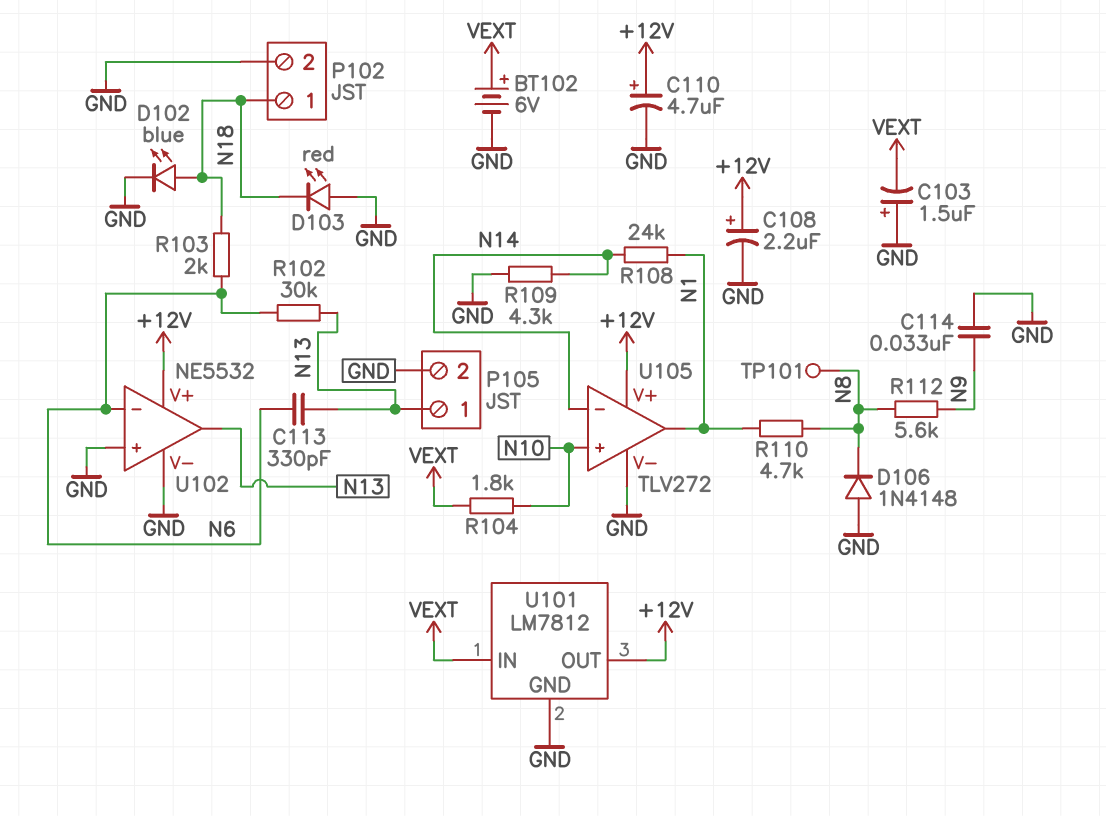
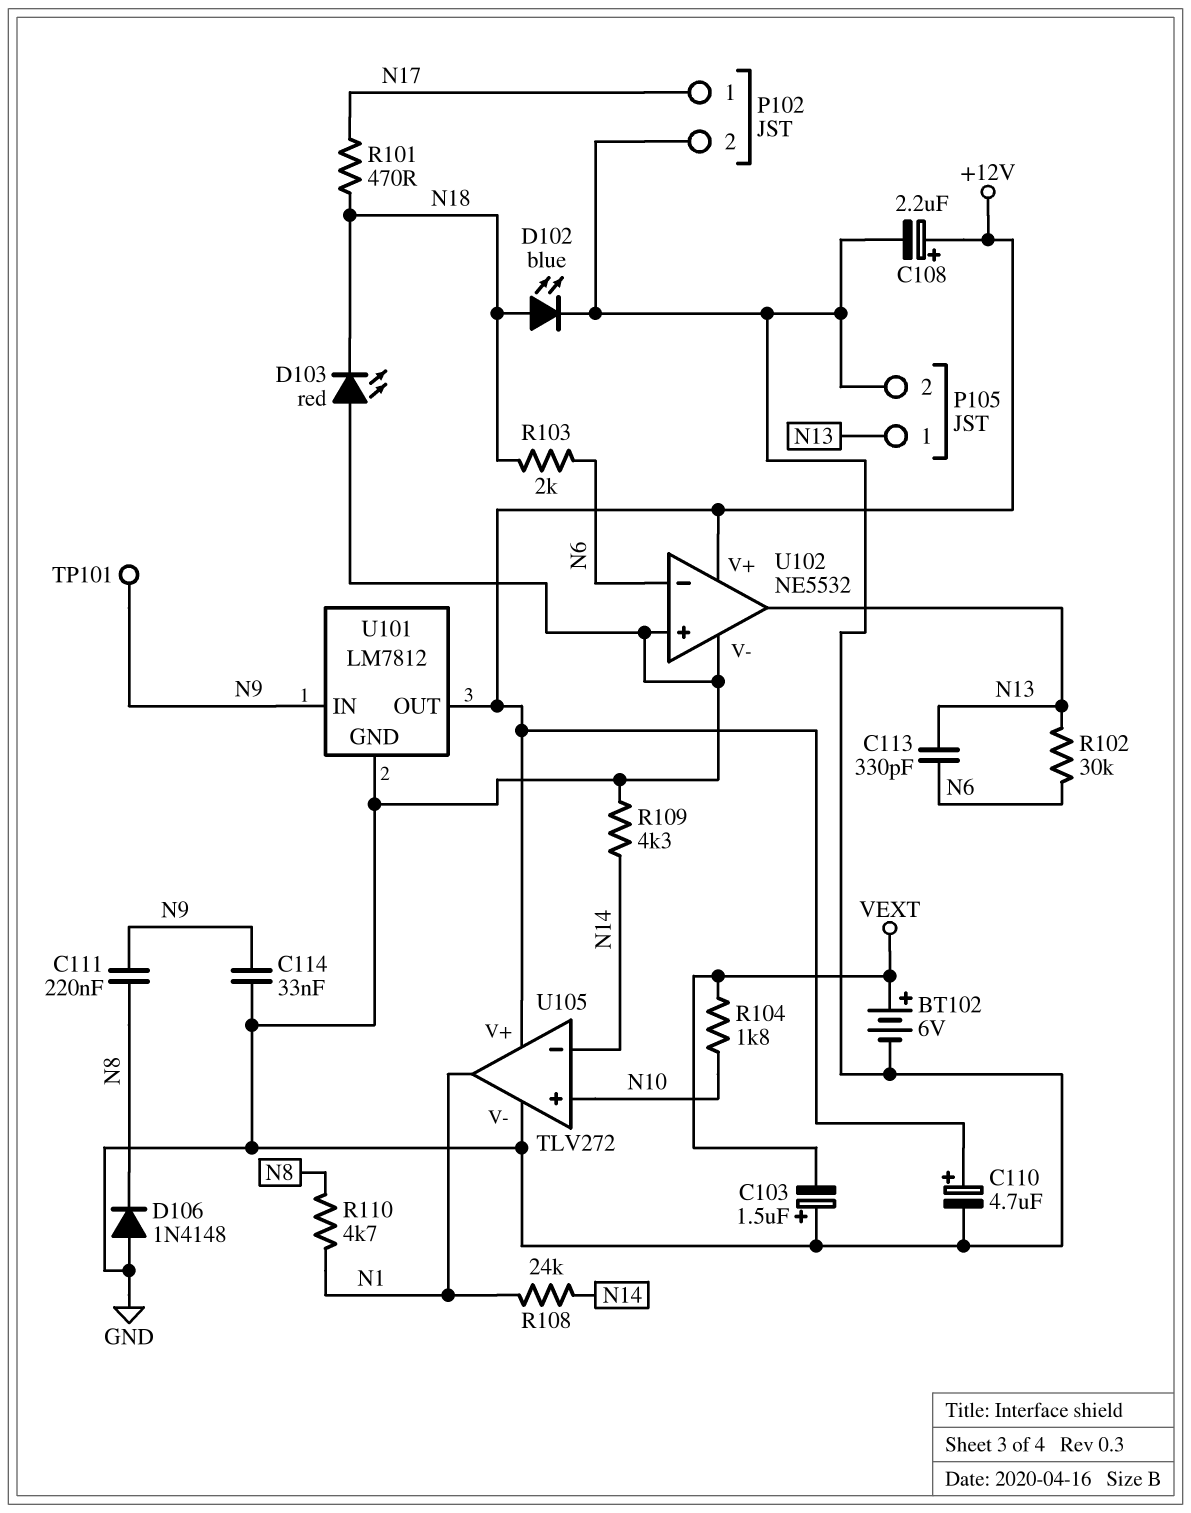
C111: none -> 220nF (N8, N9)
P102 pin 1: N18 -> N17
R101: none -> 470 (N17, N18)
R112: 5.6k (N8, N9) -> none
TP101: test point (N8) -> test point (N9)
U101 pin IN: VEXT -> N9

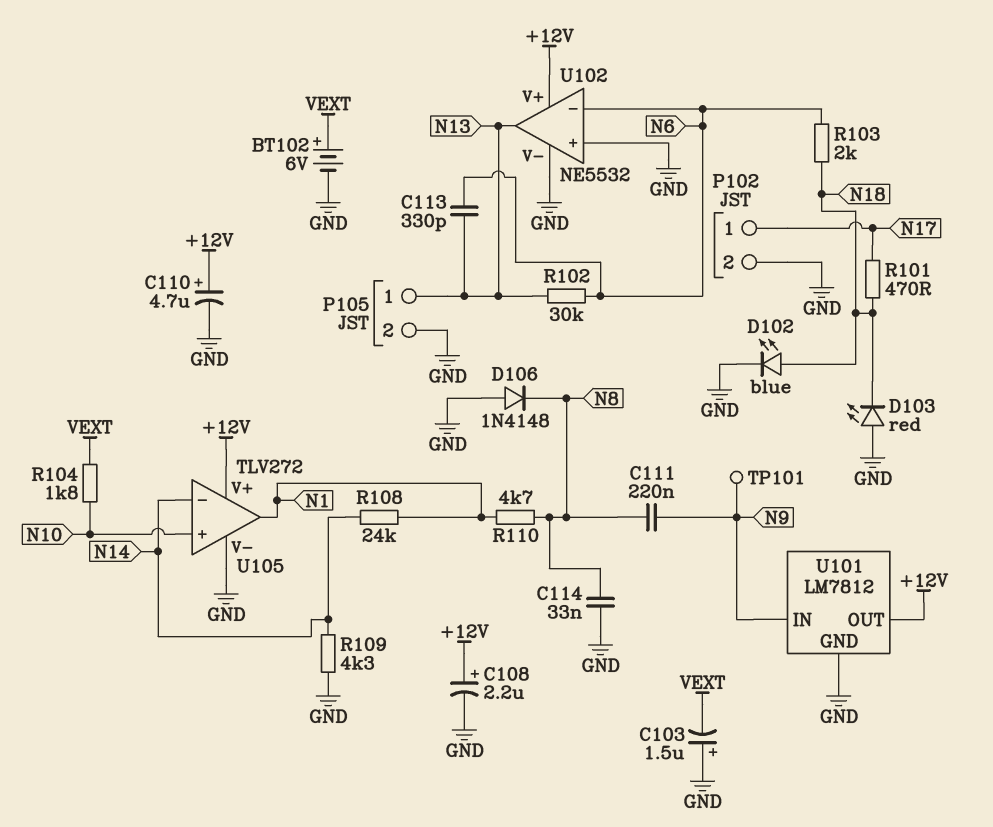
C114: 33nF (GND, N9) -> 33nF (GND, N8)

